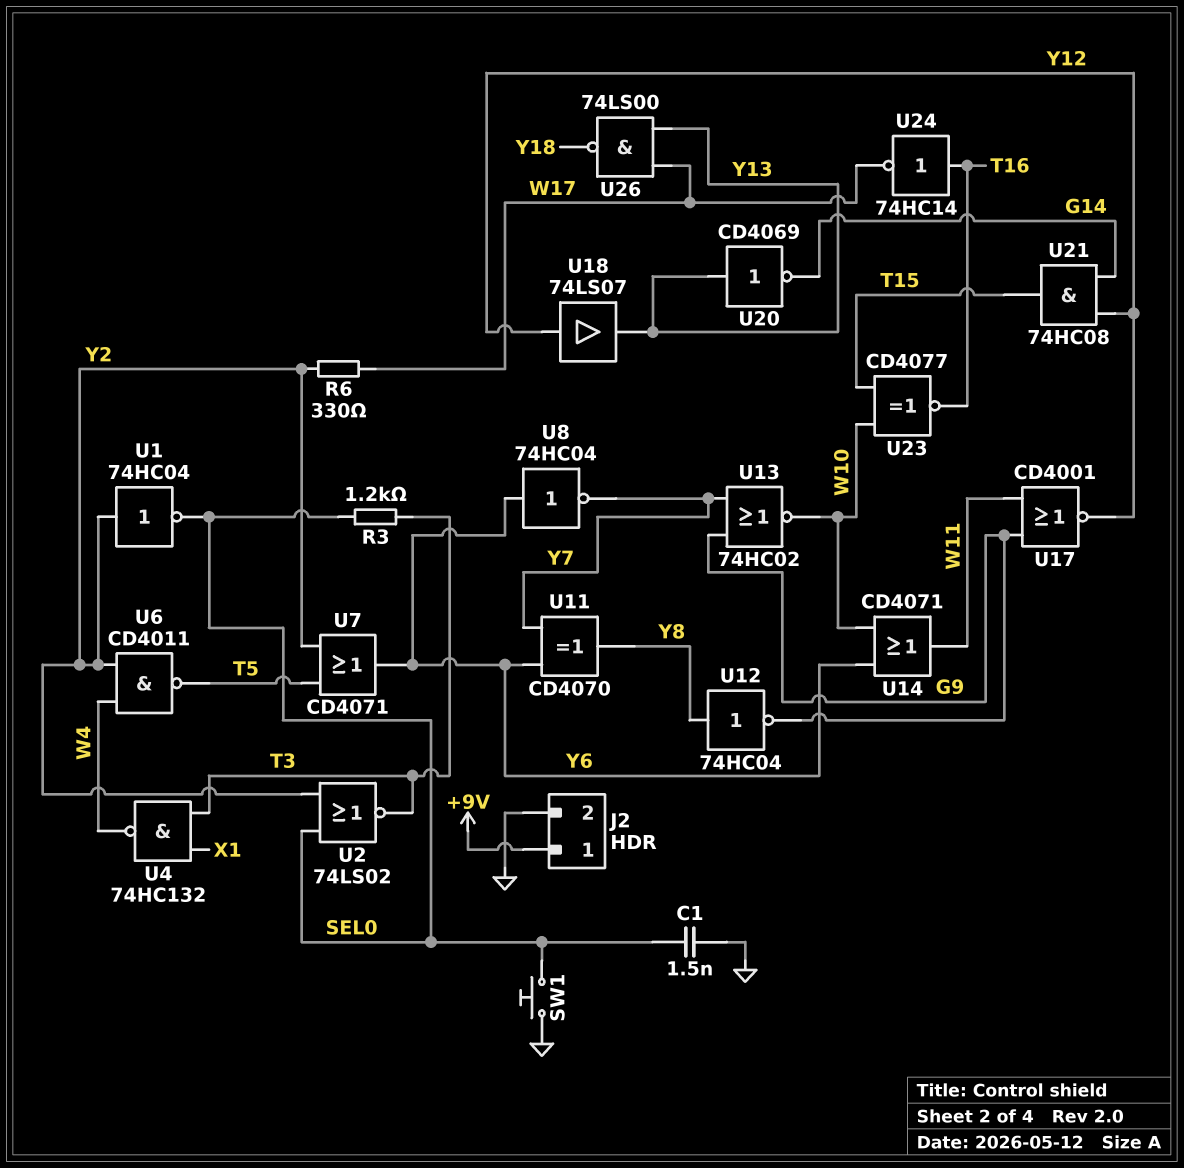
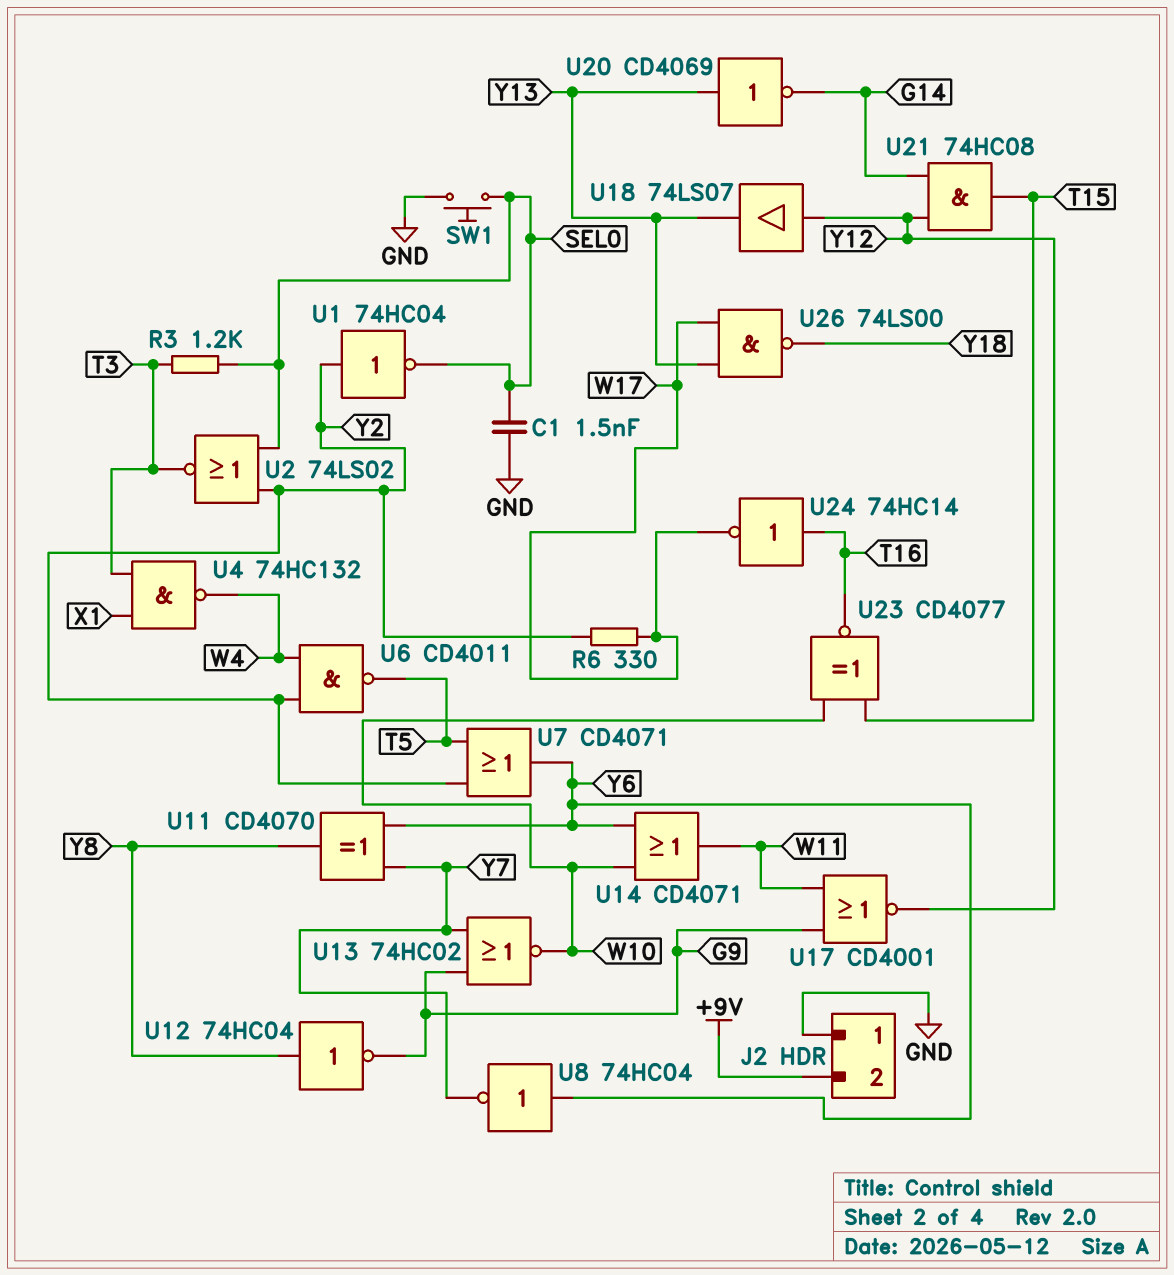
J2 pin 1: +9V -> GND
J2 pin 2: GND -> +9V

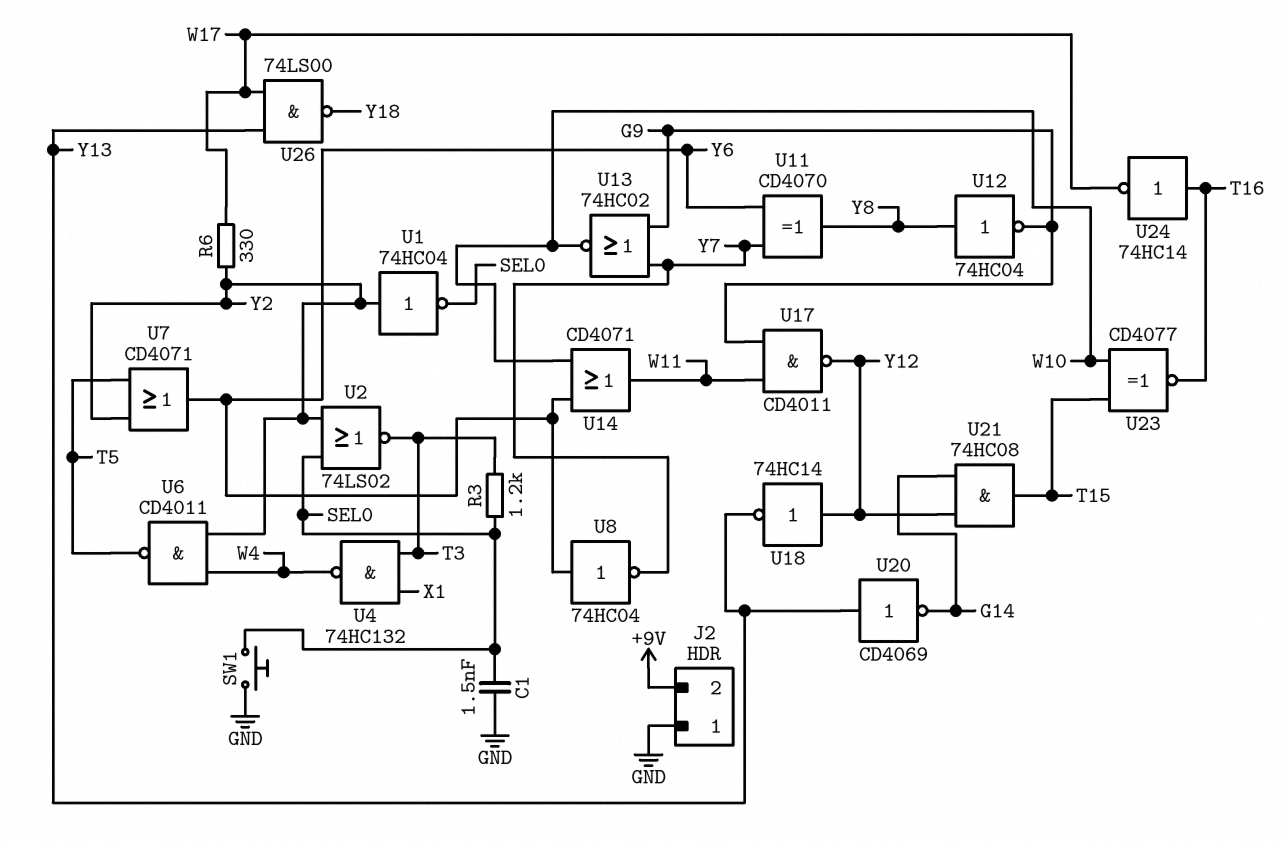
U17: NOR CD4001 (in G9, in W11, out Y12) -> NAND CD4011 (in G9, in W11, out Y12)
U18: buffer 74LS07 (in Y12, out Y13) -> NOT 74HC14 (in Y12, out Y13)

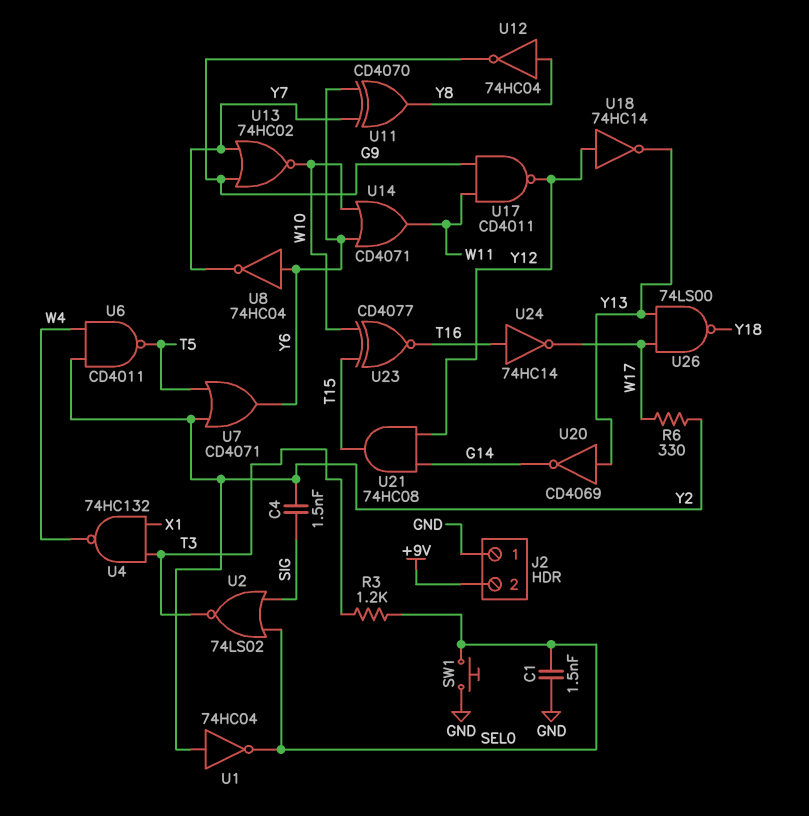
C4: none -> 1.5nF (SIG, Y2)
U2: NOR 74LS02 (in SEL0, in Y2, out T3) -> NOR 74LS02 (in SEL0, in SIG, out T3)

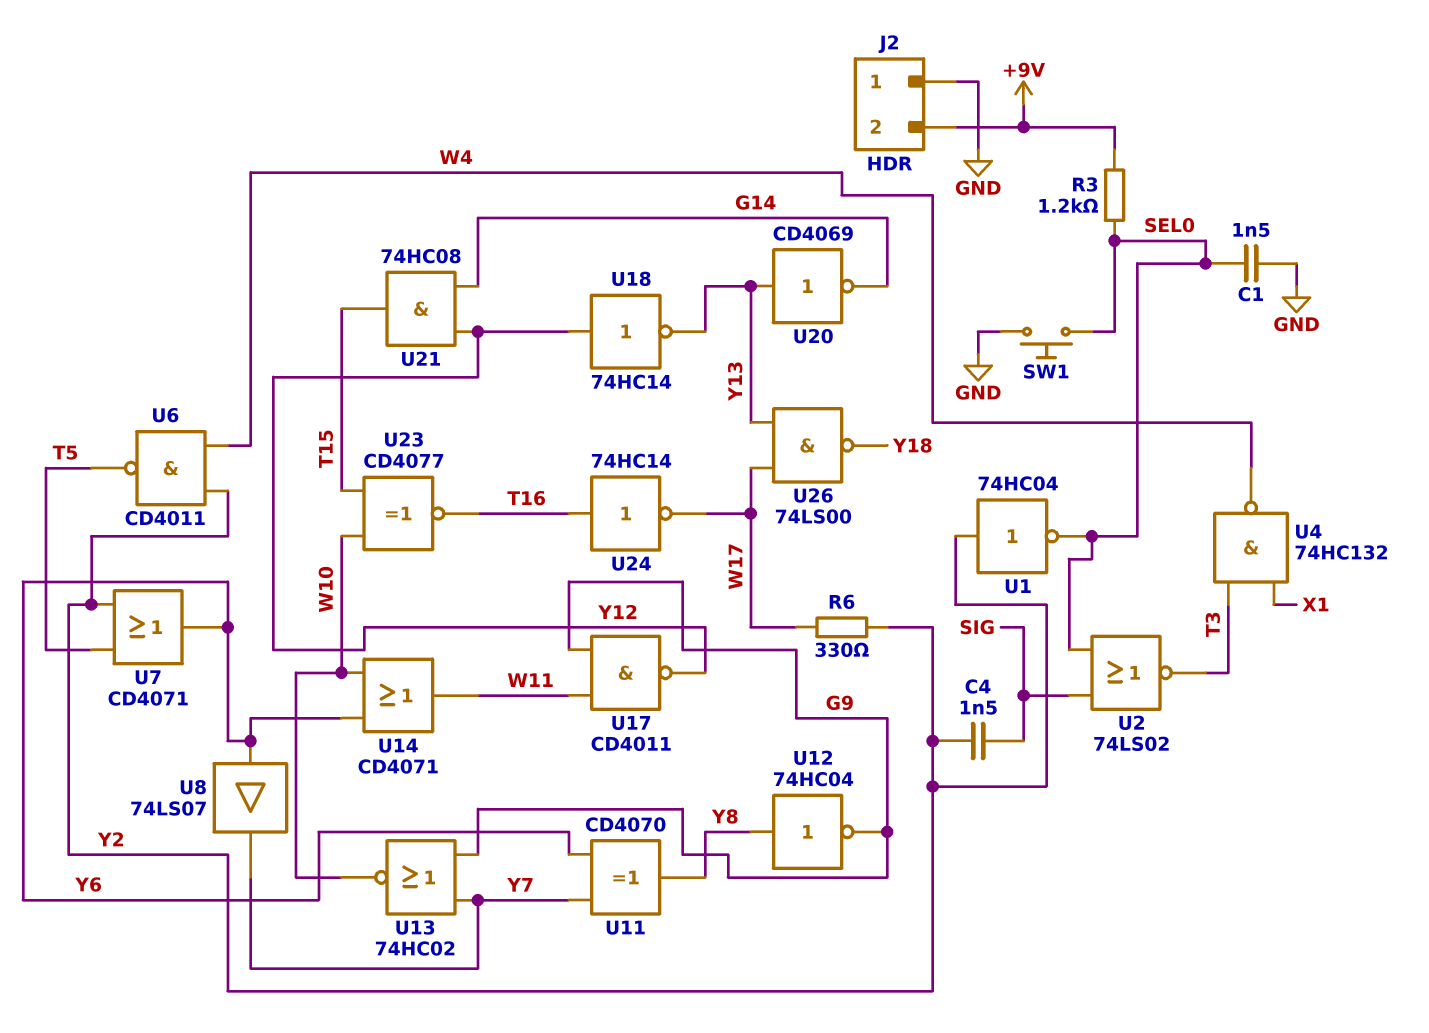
R3: 1.2k (SEL0, T3) -> 1.2k (+9V, SEL0)
U8: NOT 74HC04 (in Y6, out Y7) -> buffer 74LS07 (in Y6, out Y7)

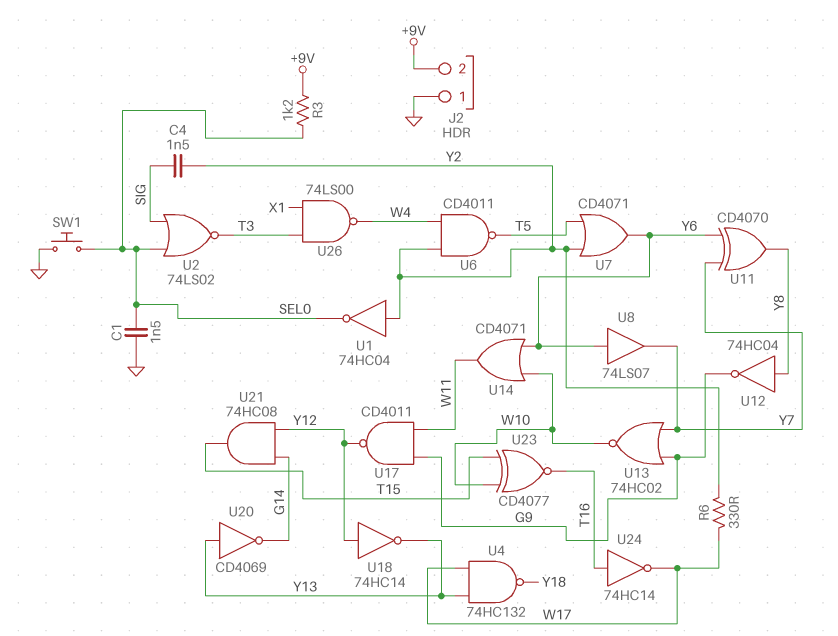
U4: NAND 74HC132 (in T3, in X1, out W4) -> NAND 74HC132 (in W17, in Y13, out Y18)
U26: NAND 74LS00 (in W17, in Y13, out Y18) -> NAND 74LS00 (in T3, in X1, out W4)

